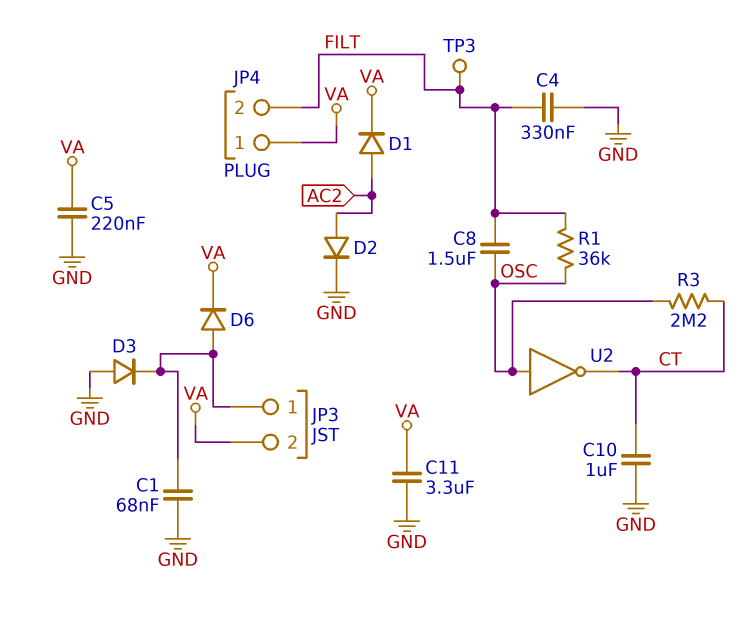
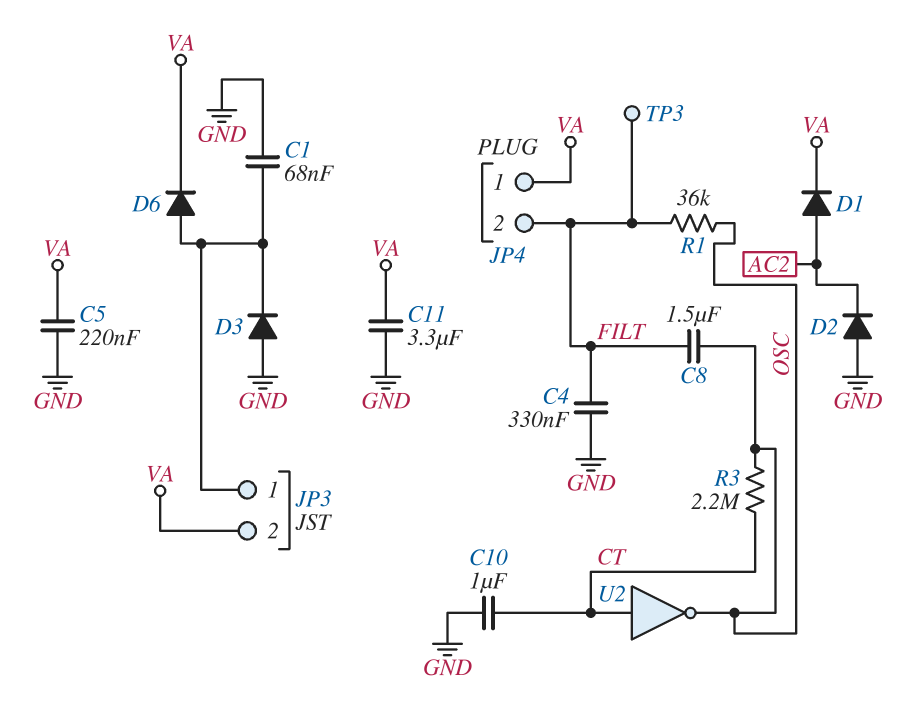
D2: diode (A AC2, K GND) -> diode (A GND, K AC2)
U2: NOT (in OSC, out CT) -> NOT (in CT, out OSC)

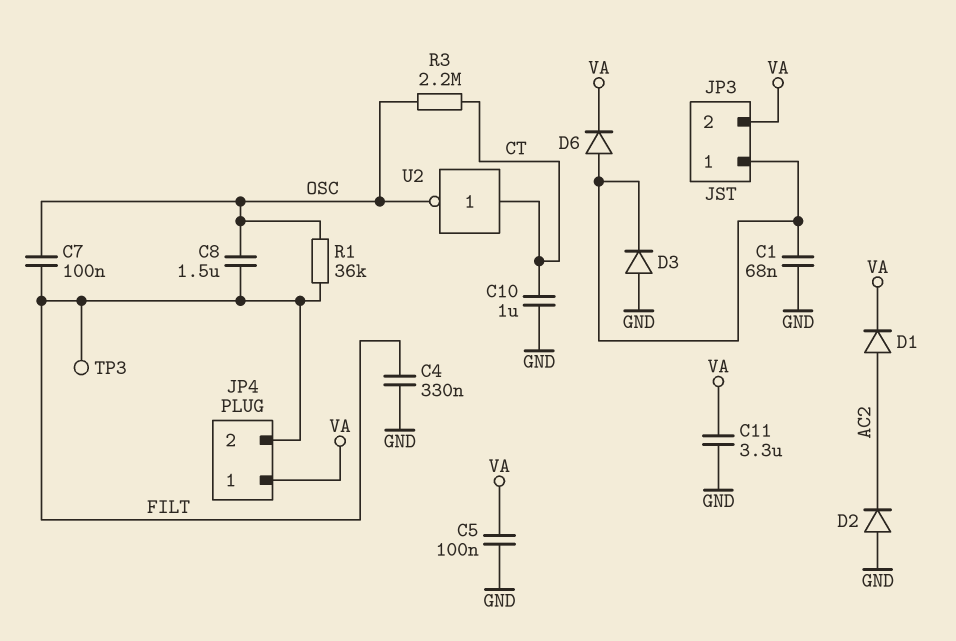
C5: 220nF (GND, VA) -> 100nF (GND, VA)
C7: none -> 100nF (FILT, OSC)

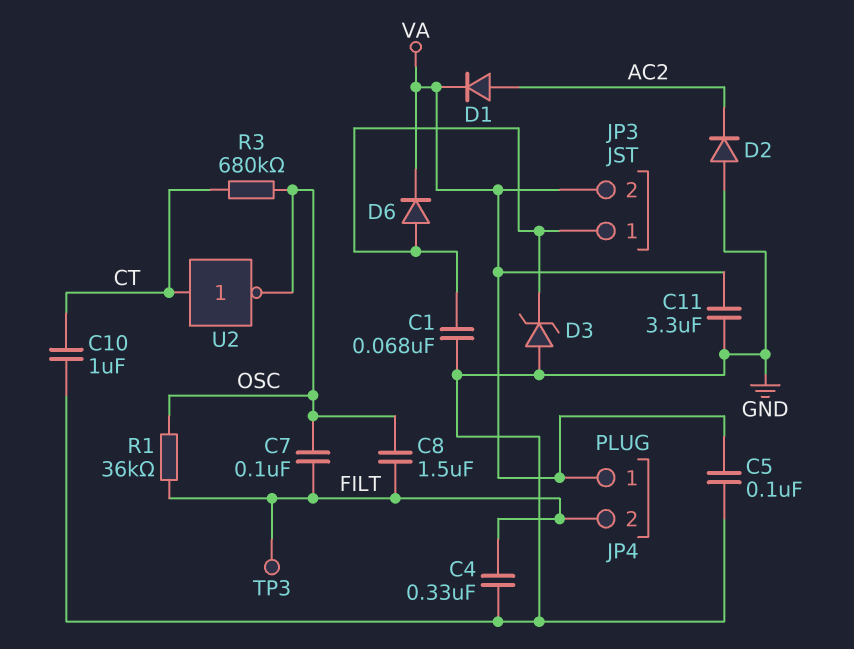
D3: diode (A GND, K JP3/1) -> zener (A GND, K JP3/1)
R3: 2.2M (CT, OSC) -> 680k (CT, OSC)

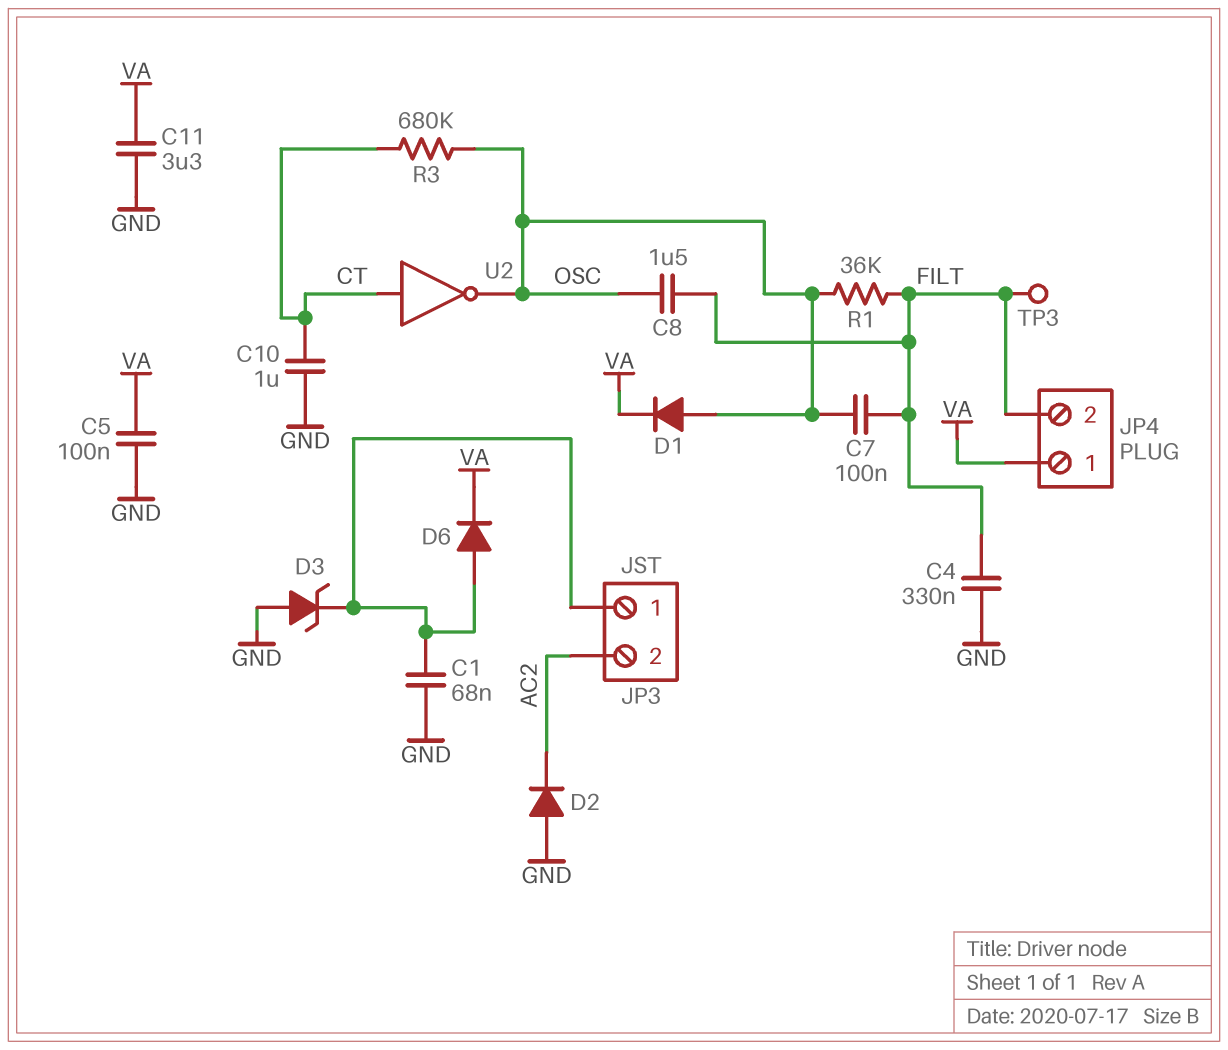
D1: diode (A AC2, K VA) -> diode (A OSC, K VA)
JP3 pin 2: VA -> AC2

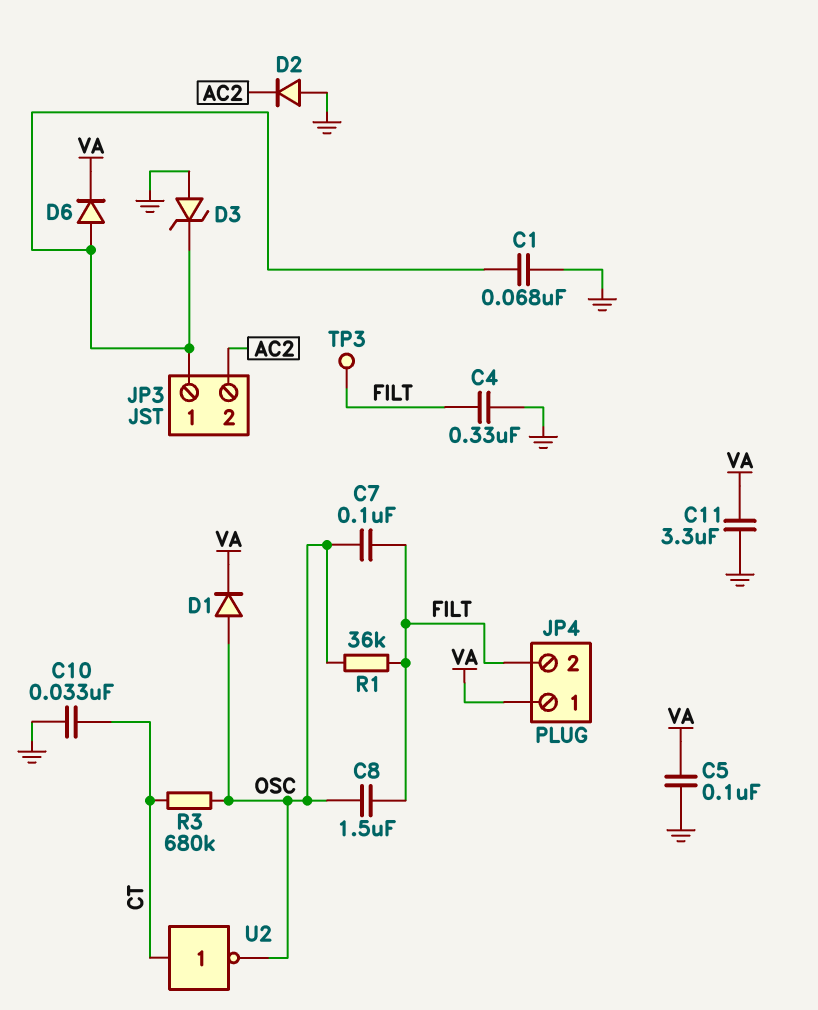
C10: 1uF (CT, GND) -> 33nF (CT, GND)

